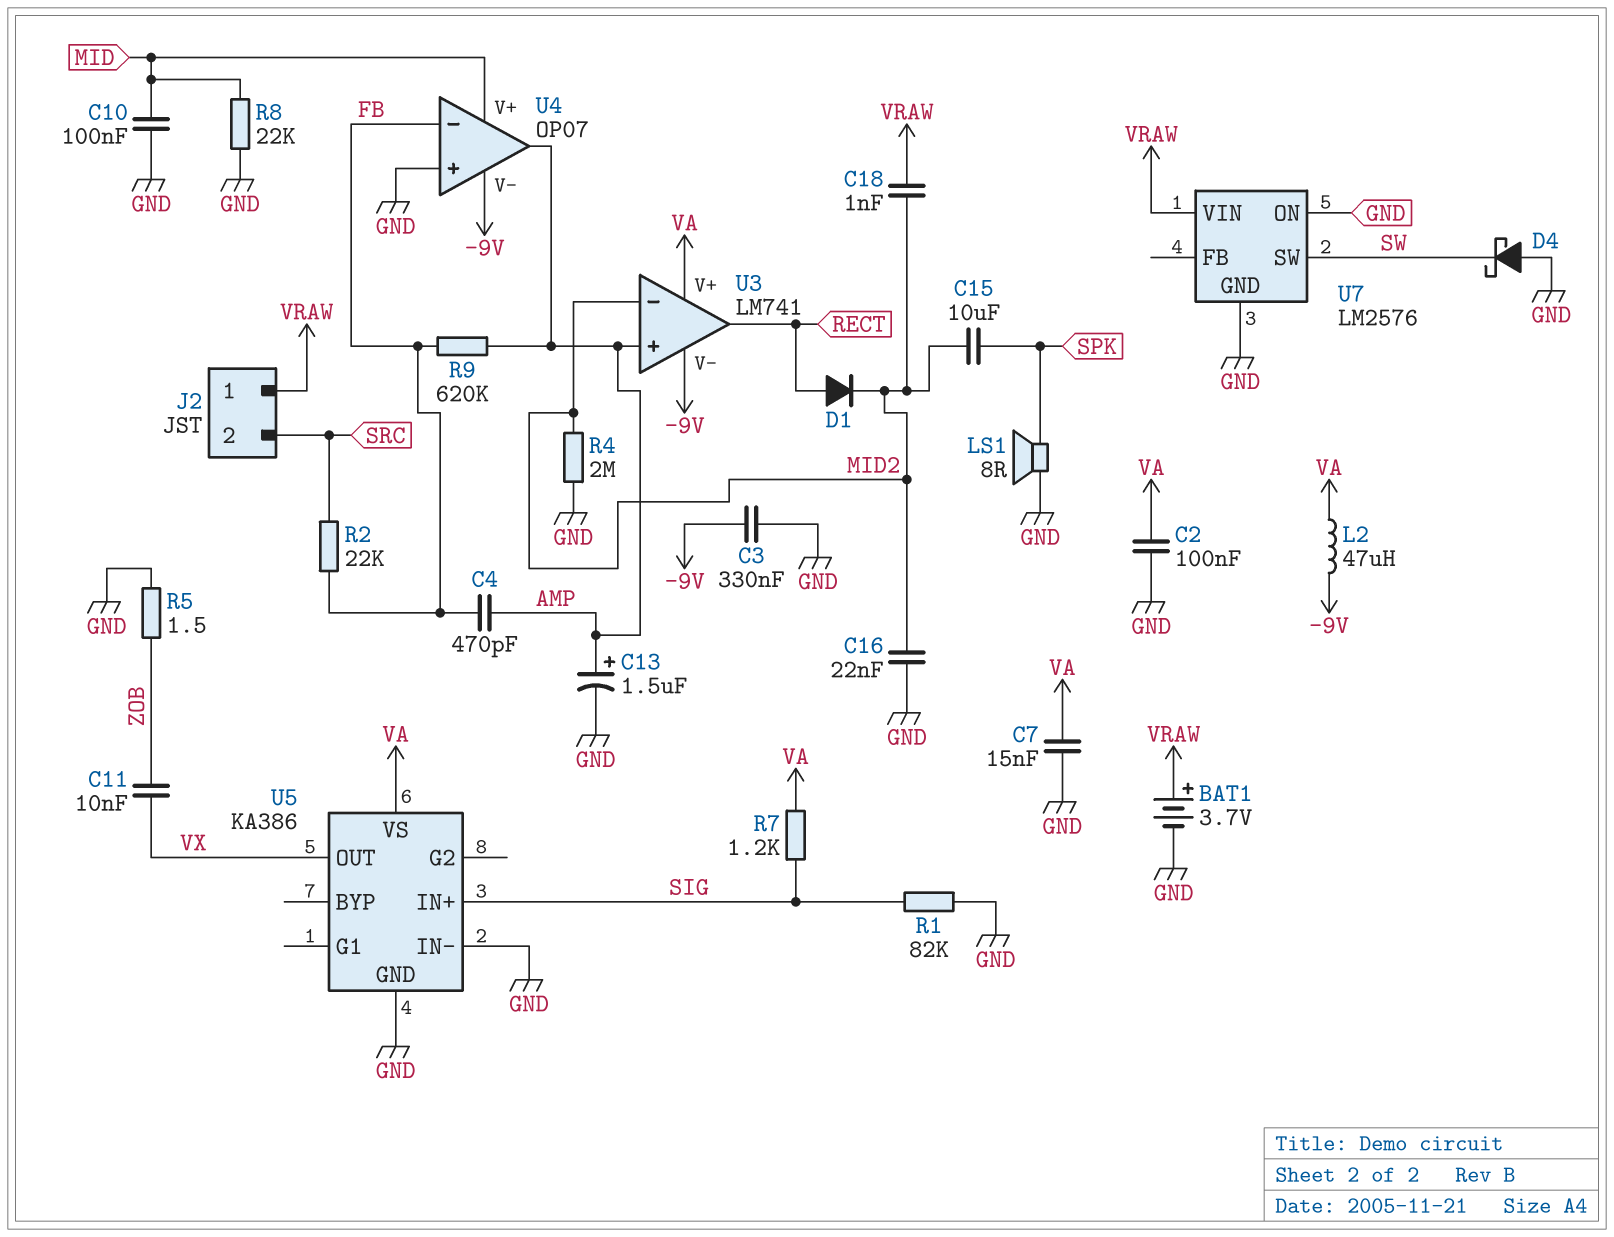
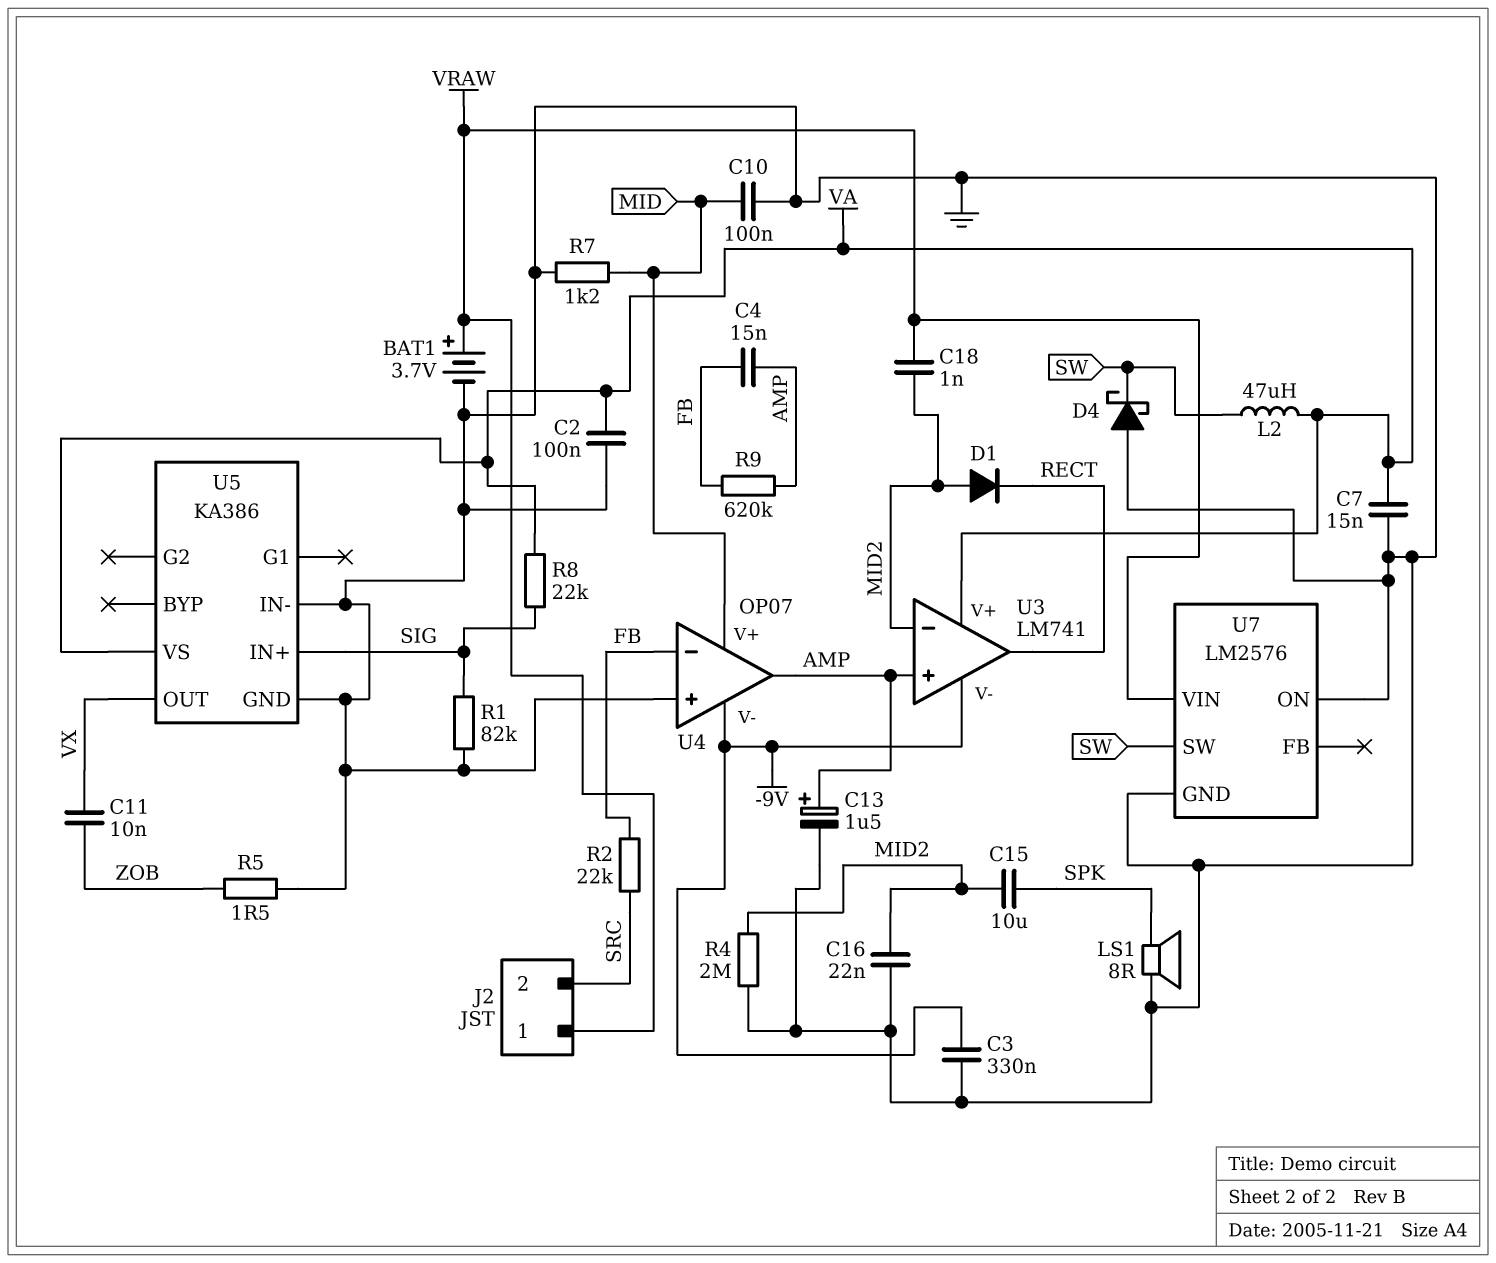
C4: 470pF (AMP, FB) -> 15nF (AMP, FB)
D1: diode (A RECT, K MID2) -> diode (A MID2, K RECT)
L2: 47uH (-9V, VA) -> 47uH (SW, VA)
R7: 1.2k (SIG, VA) -> 1.2k (GND, MID)
R8: 22k (GND, MID) -> 22k (SIG, VA)

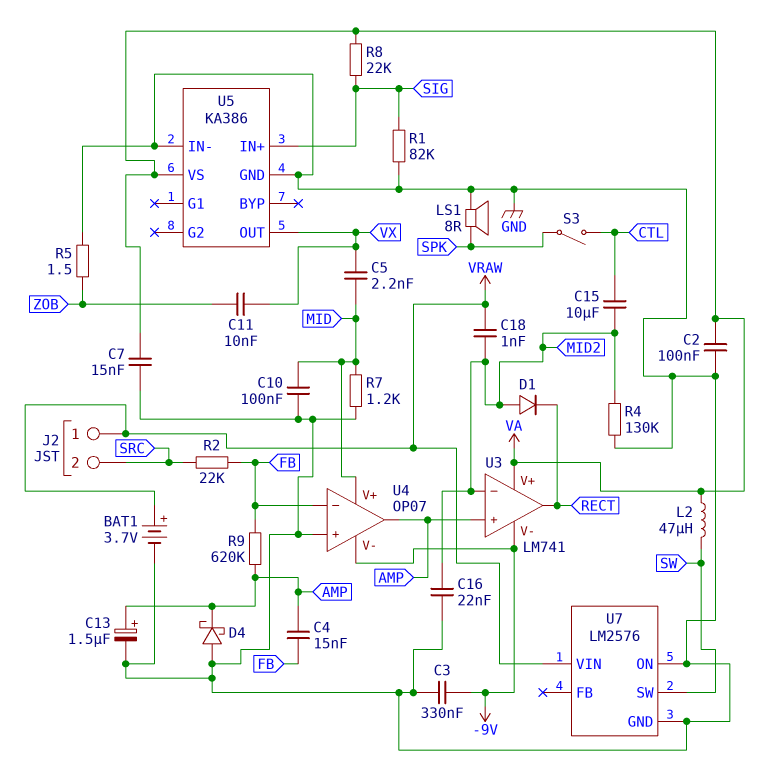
C5: none -> 2.2nF (MID, VX)
C15: 10uF (MID2, SPK) -> 10uF (CTL, MID2)
D4: schottky (A GND, K SW) -> schottky (A GND, K AMP)
R4: 2M (GND, MID2) -> 130k (GND, MID2)
S3: none -> switch (CTL, SPK)

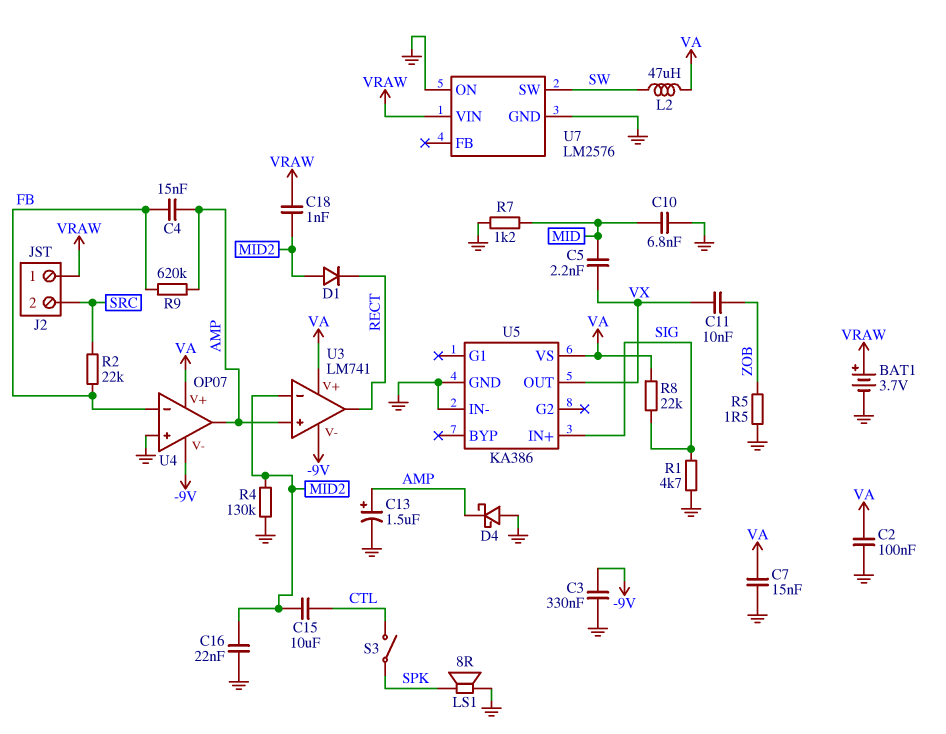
C10: 100nF (GND, MID) -> 6.8nF (GND, MID)
R1: 82k (GND, SIG) -> 4.7k (GND, SIG)
U4 pin V+: MID -> VA

